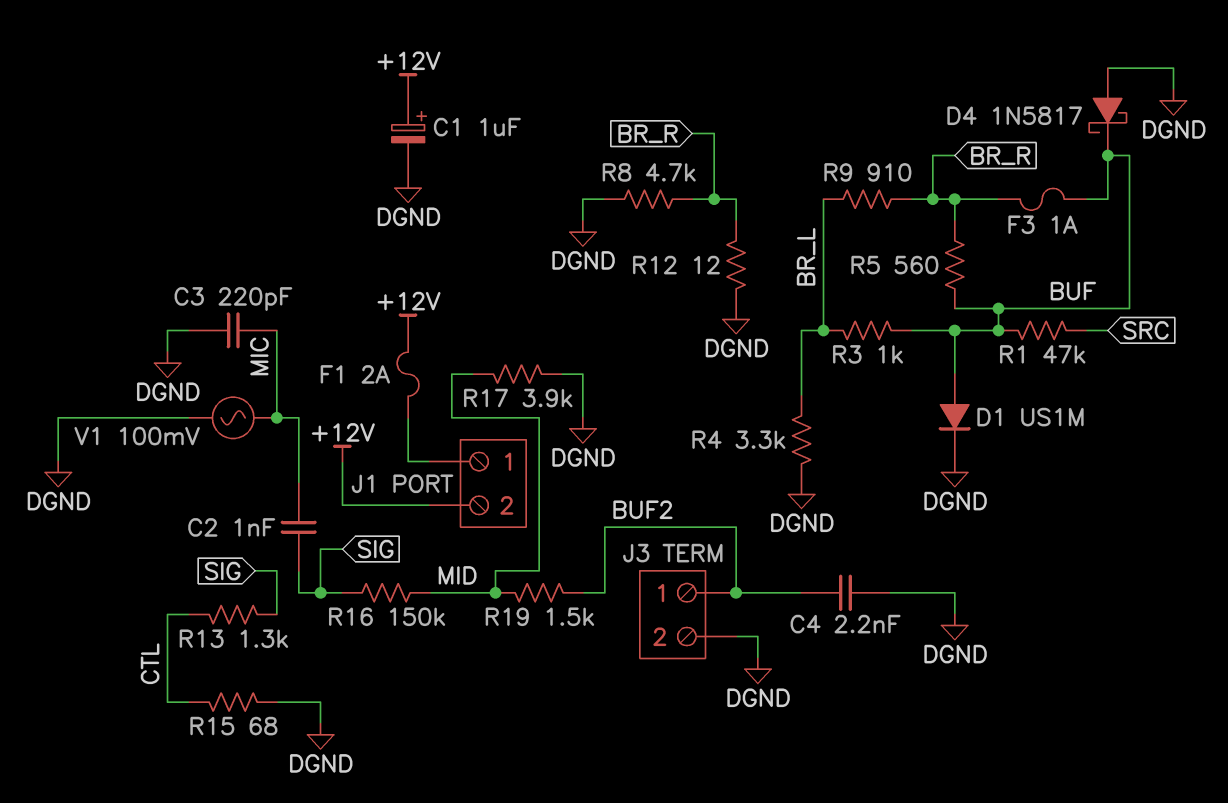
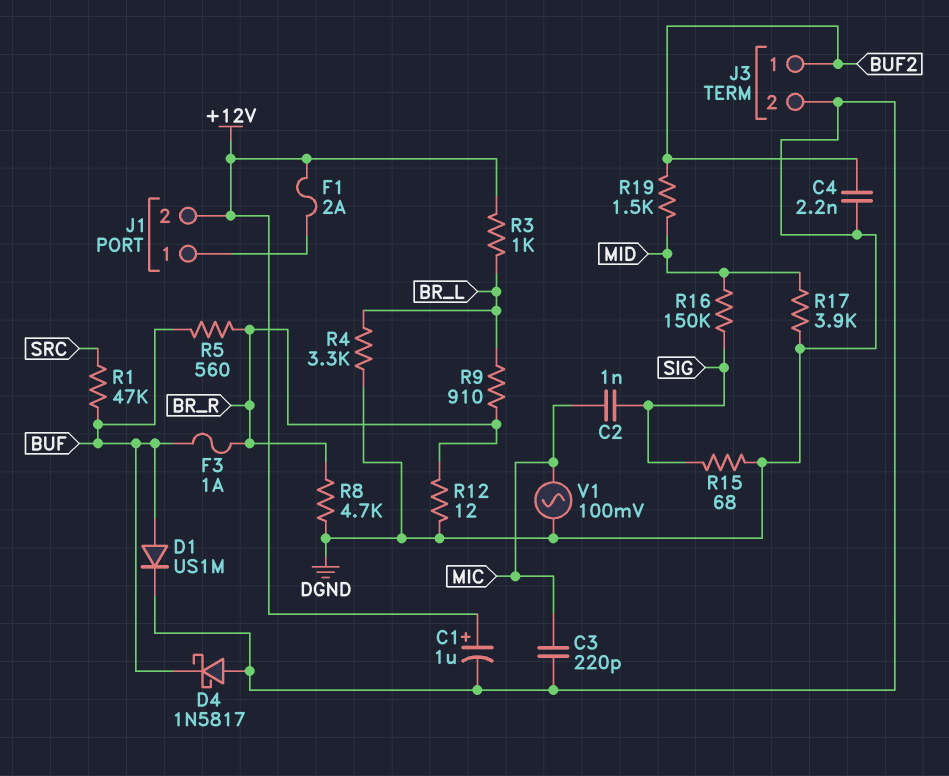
R3: 1k (BR_L, BUF) -> 1k (+12V, BR_L)
R13: 1.3k (CTL, SIG) -> none
R15: 68 (CTL, DGND) -> 68 (DGND, SIG)

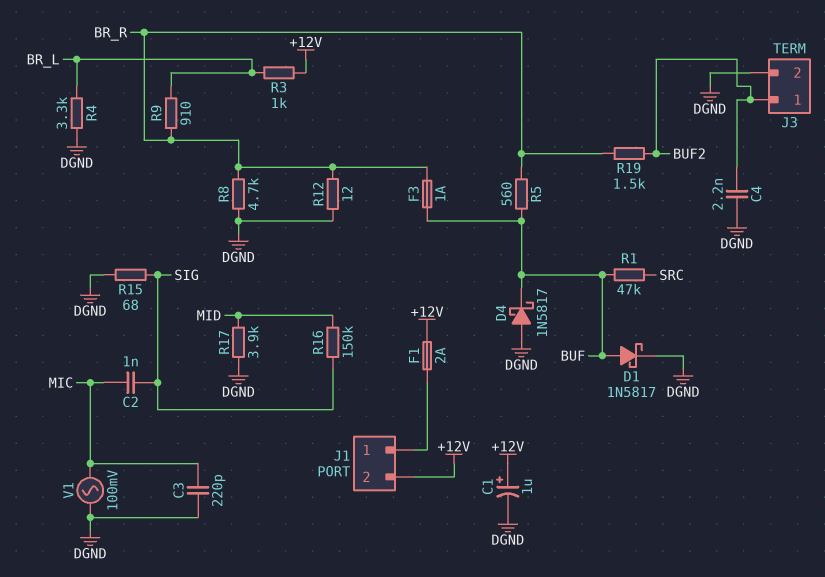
D1: diode US1M (A BUF, K DGND) -> schottky 1N5817 (A BUF, K DGND)
R19: 1.5k (BUF2, MID) -> 1.5k (BR_R, BUF2)

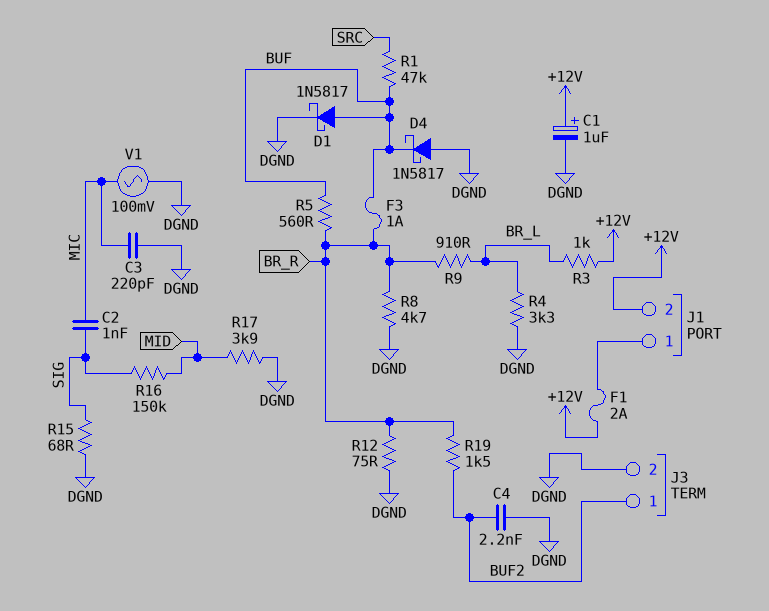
R12: 12 (BR_R, DGND) -> 75 (BR_R, DGND)

